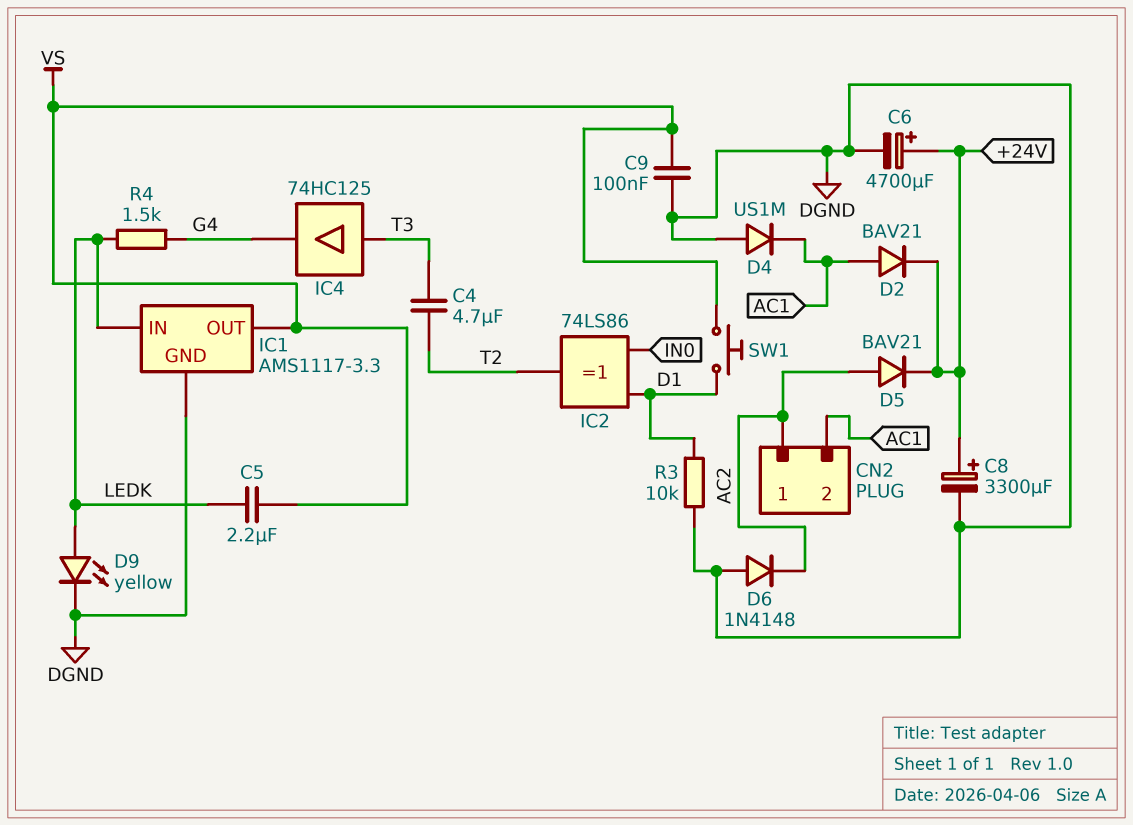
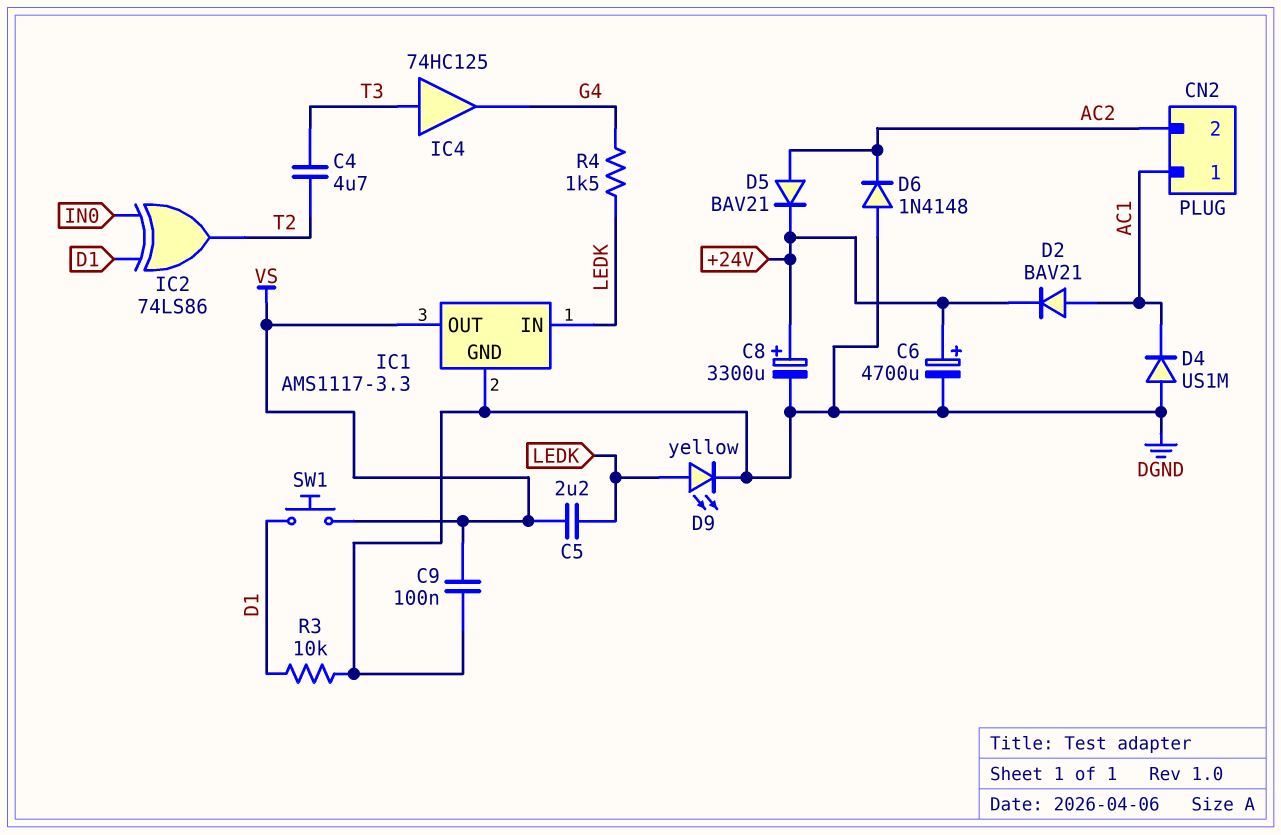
CN2 pin 1: AC2 -> AC1
CN2 pin 2: AC1 -> AC2

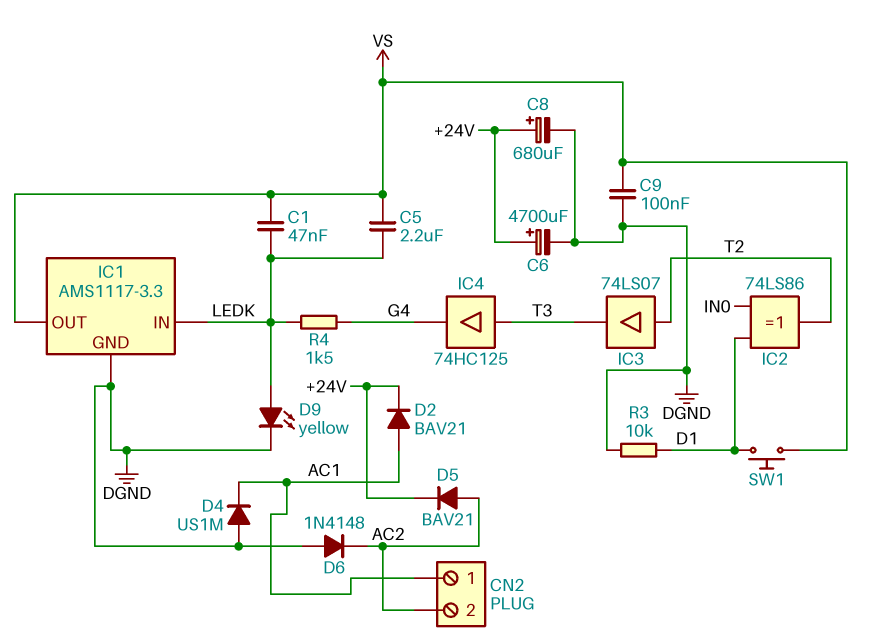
C1: none -> 47nF (LEDK, VS)
C4: 4.7uF (T2, T3) -> none
C8: 3300uF (plus +24V, minus DGND) -> 680uF (plus +24V, minus DGND)
IC3: none -> buffer 74LS07 (in T2, out T3)

